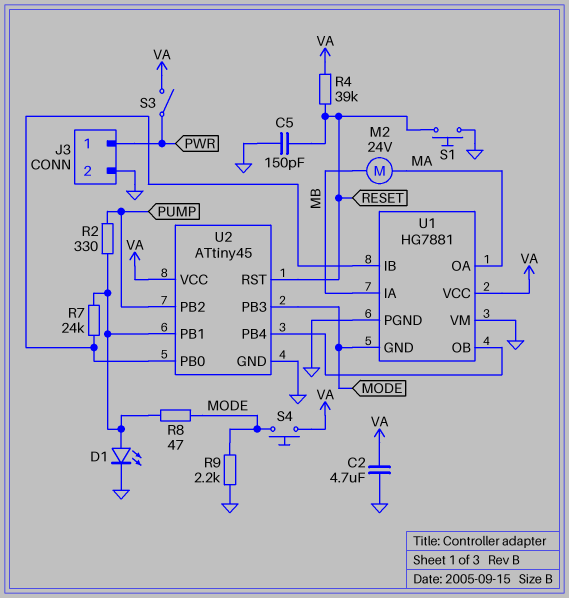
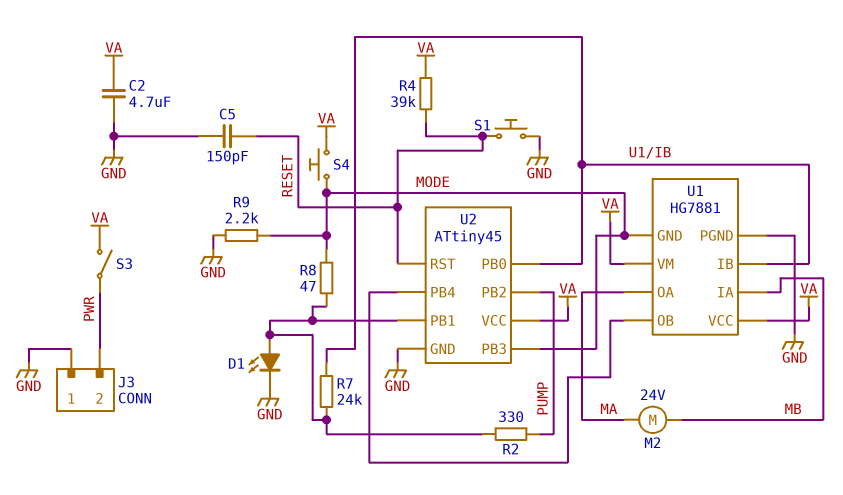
J3 pin 1: PWR -> GND
J3 pin 2: GND -> PWR
U1 pin VM: GND -> VA

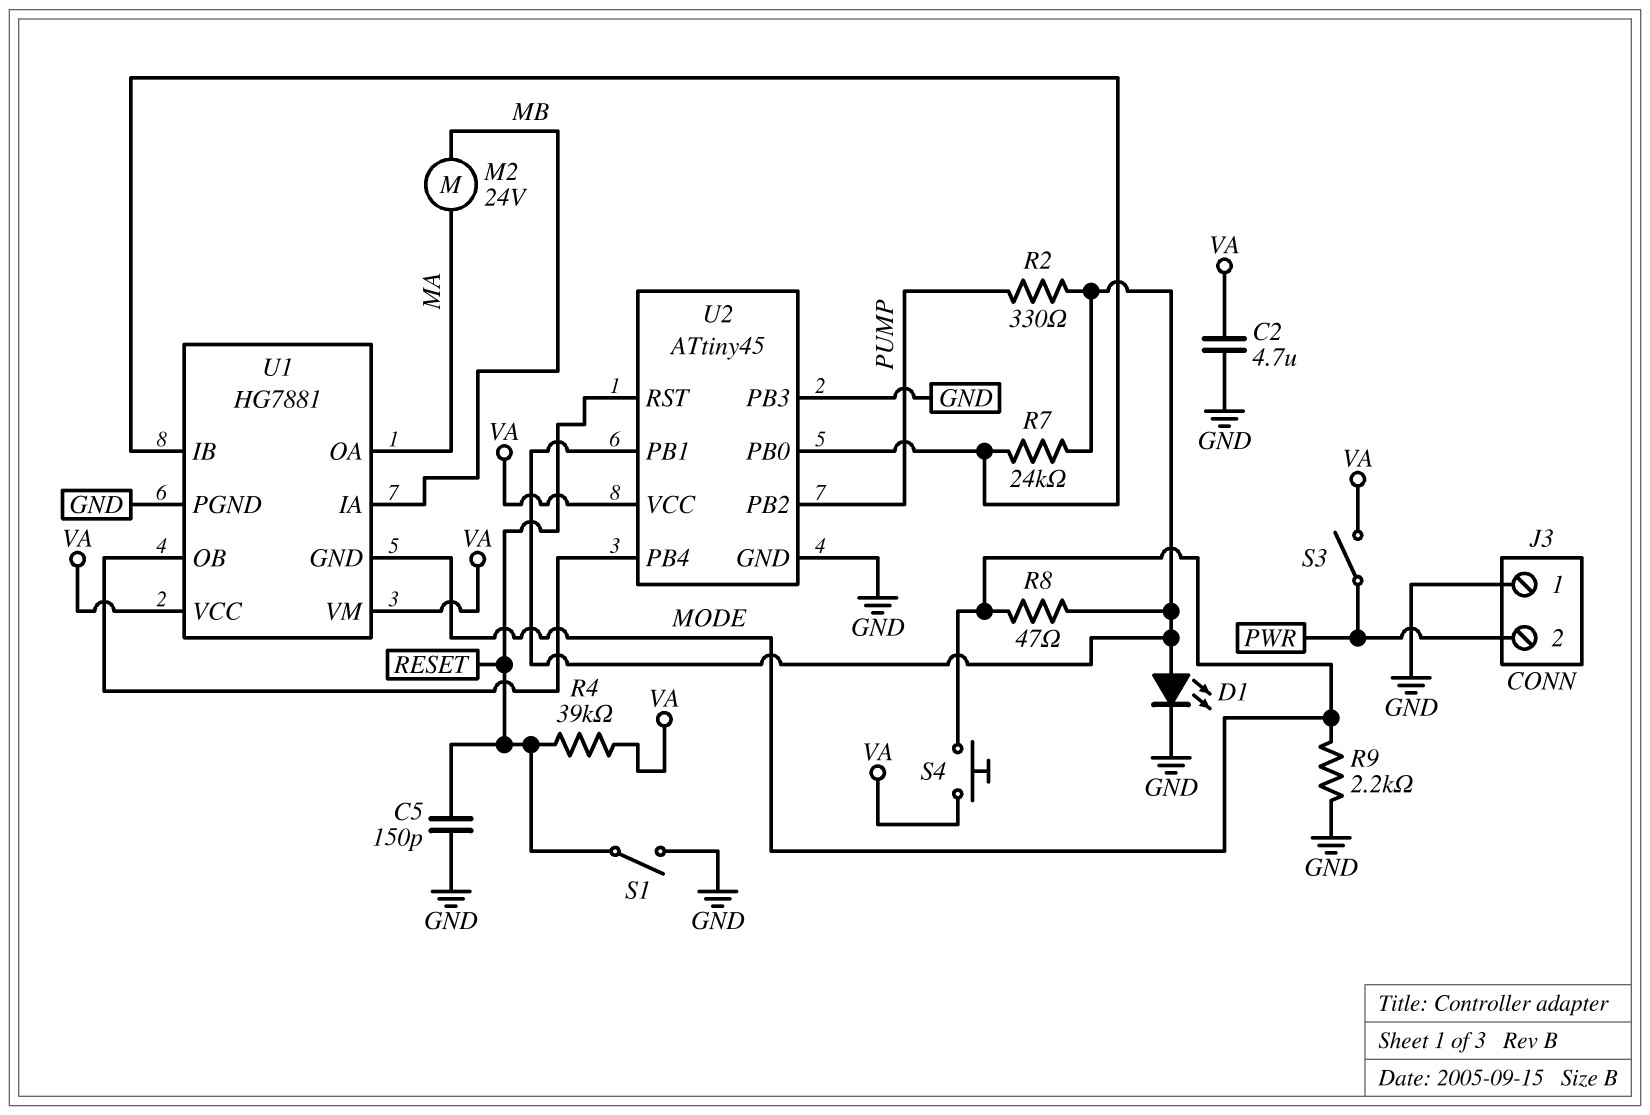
S1: button (GND, RESET) -> switch (GND, RESET)
U2 pin PB3: MODE -> GND

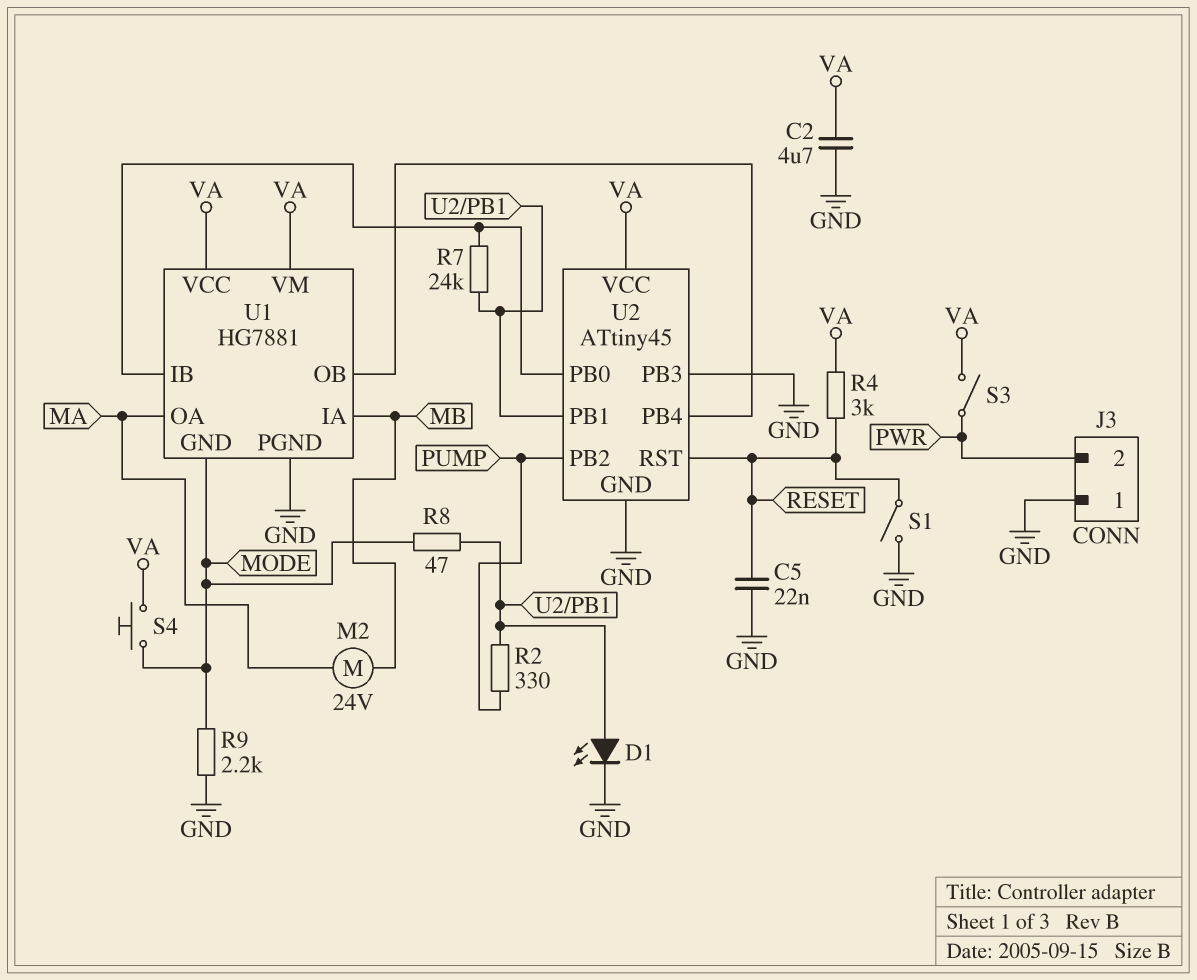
C5: 150pF (GND, RESET) -> 22nF (GND, RESET)
R4: 39k (RESET, VA) -> 3k (RESET, VA)

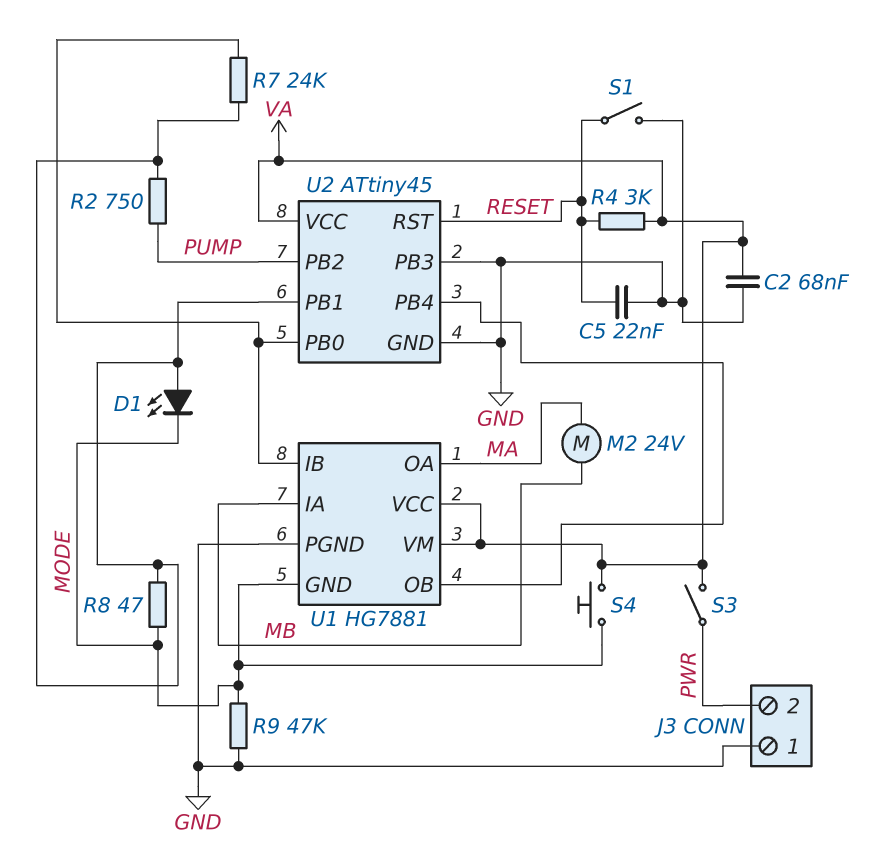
C2: 4.7uF (GND, VA) -> 68nF (GND, VA)
D1: LED (A U2/PB1, K GND) -> LED (A U2/PB1, K MODE)
R2: 330 (PUMP, U2/PB1) -> 750 (PUMP, U2/PB1)
R9: 2.2k (GND, MODE) -> 47k (GND, MODE)

